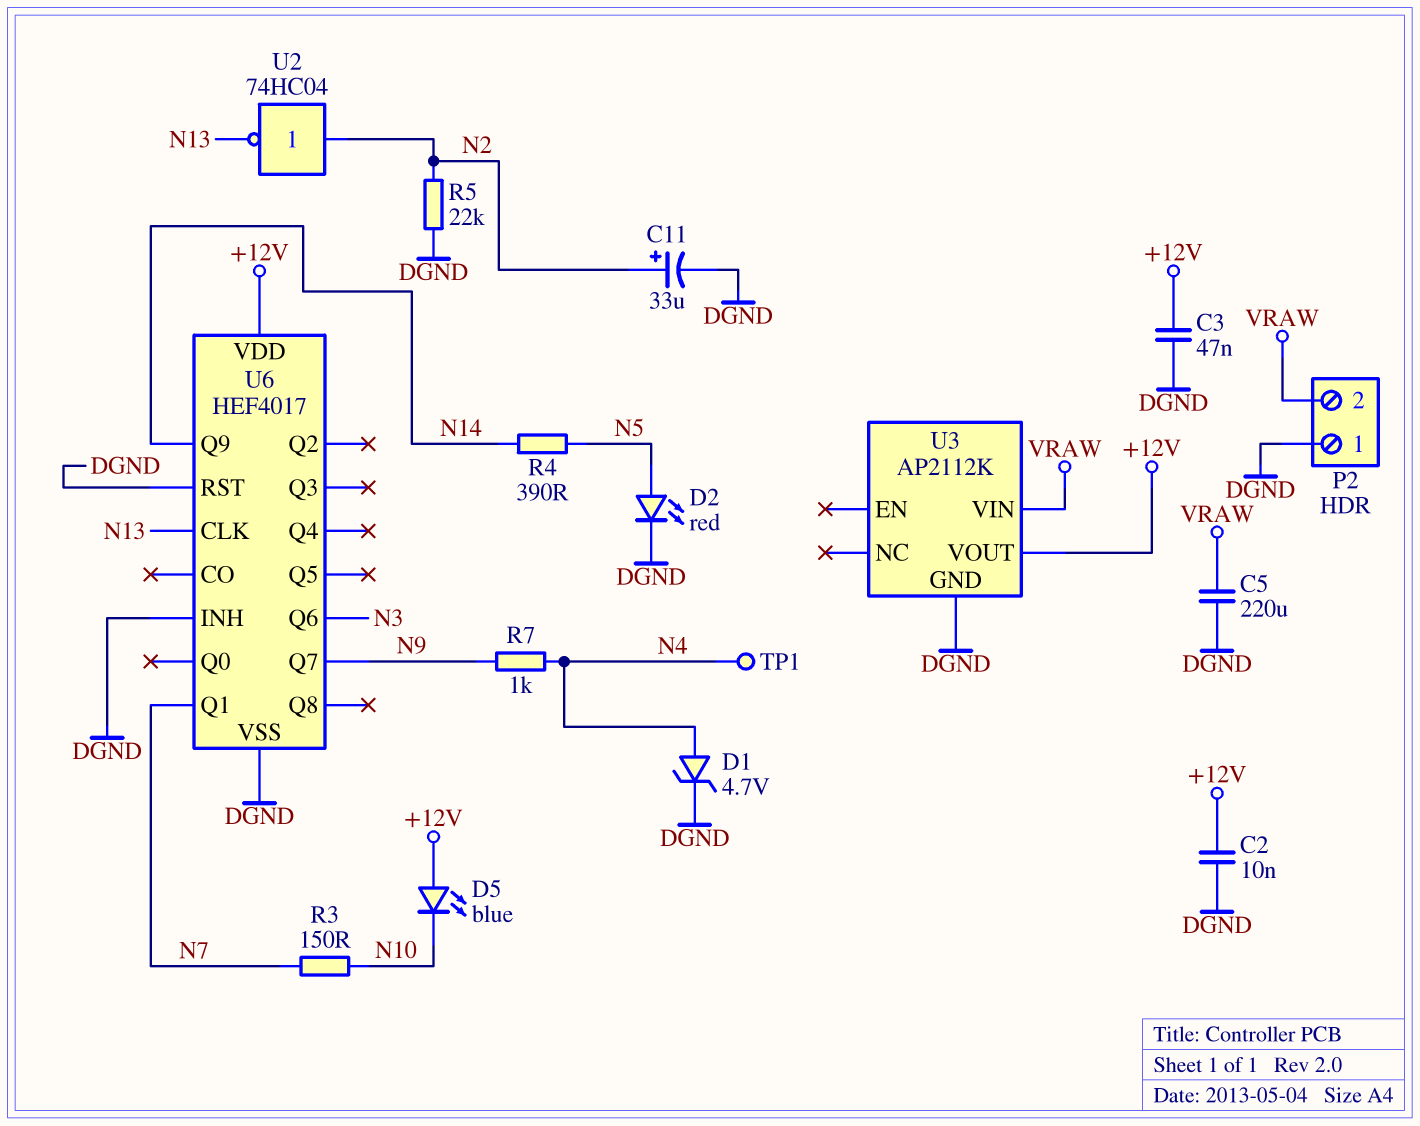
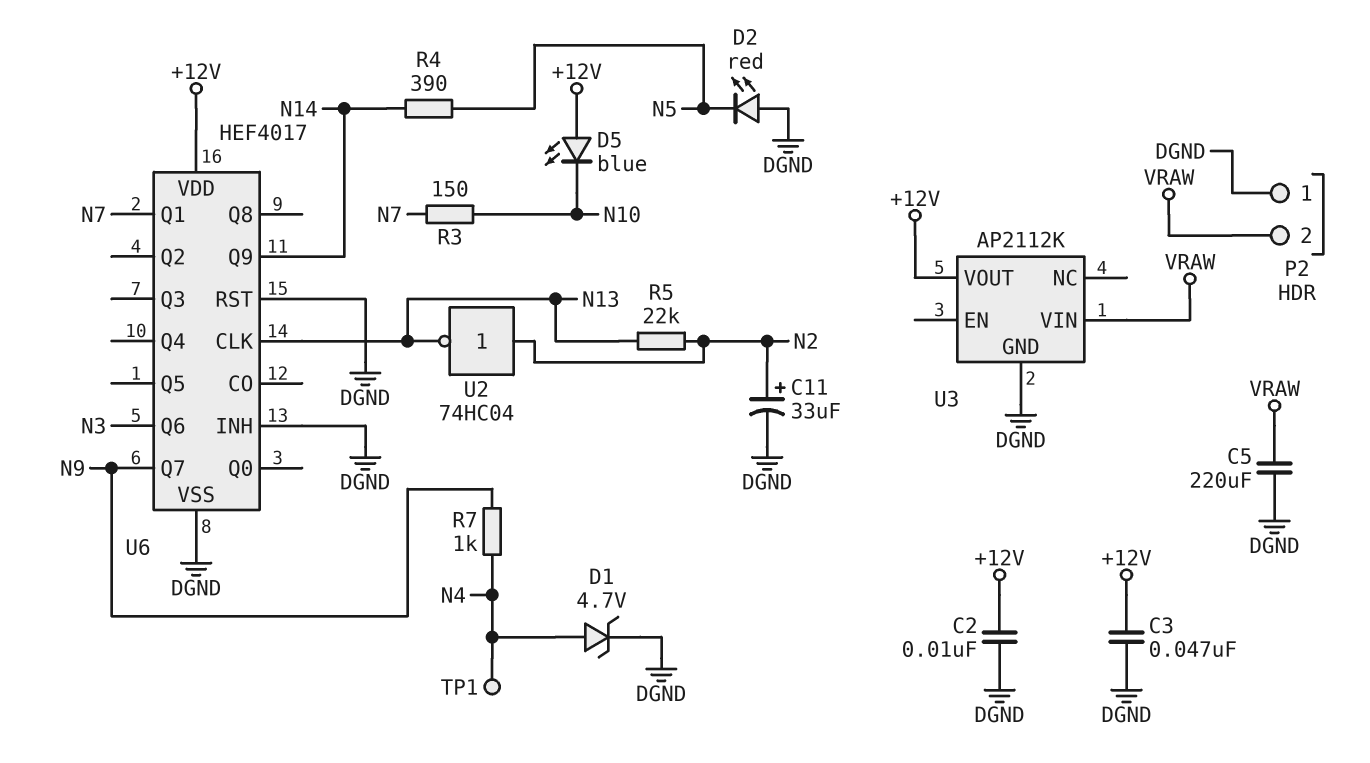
D2: LED red (A N5, K DGND) -> LED red (A DGND, K N5)
R5: 22k (DGND, N2) -> 22k (N2, N13)

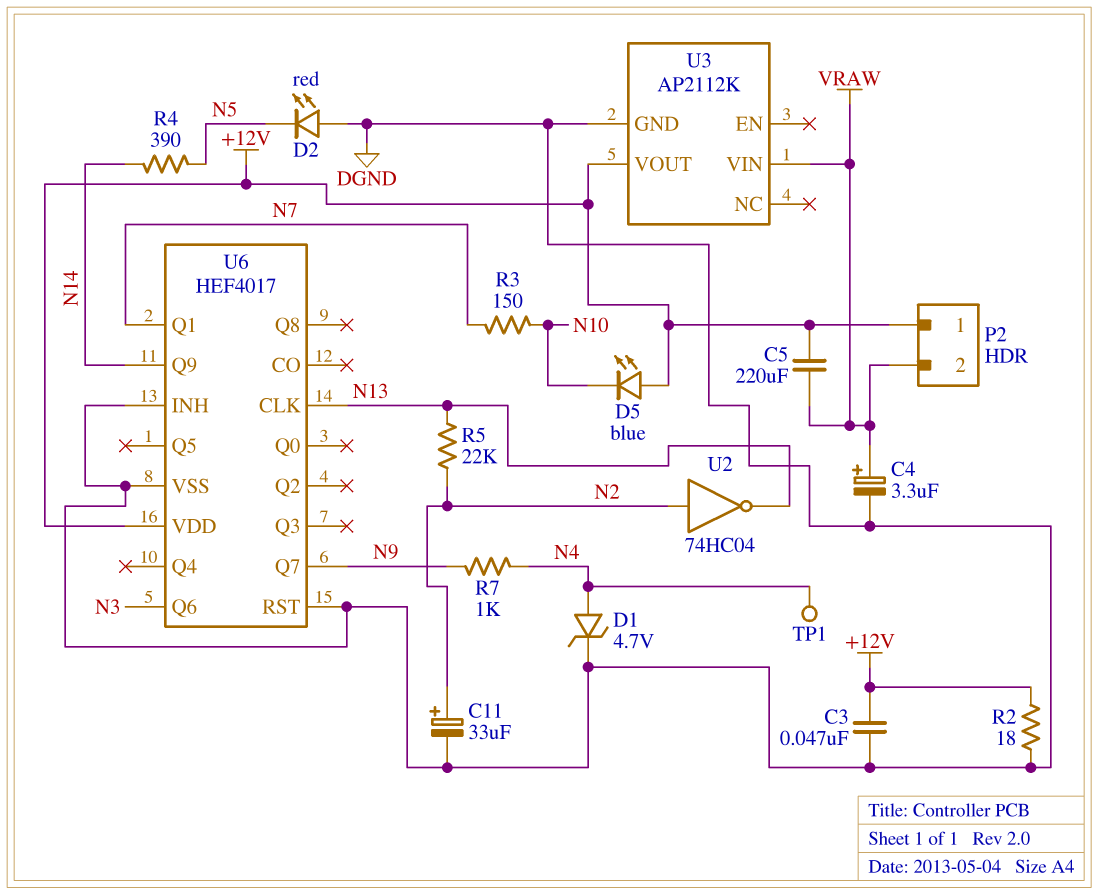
C2: 10nF (+12V, DGND) -> none
C4: none -> 3.3uF (plus VRAW, minus DGND)
C5: 220uF (DGND, VRAW) -> 220uF (+12V, VRAW)
P2 pin 1: DGND -> +12V
R2: none -> 18 (+12V, DGND)

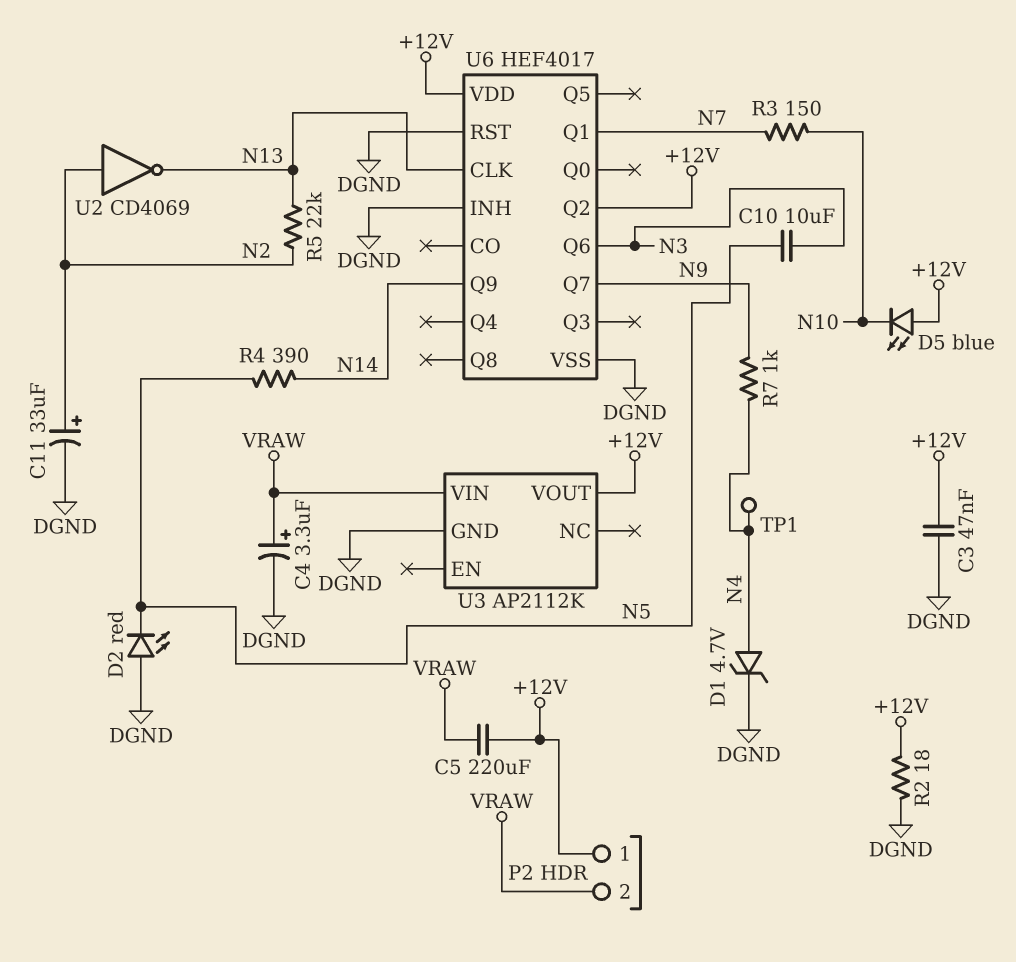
C10: none -> 10uF (N3, N5)
U2: NOT 74HC04 (in N2, out N13) -> NOT CD4069 (in N2, out N13)
U6 pin Q2: none -> +12V

